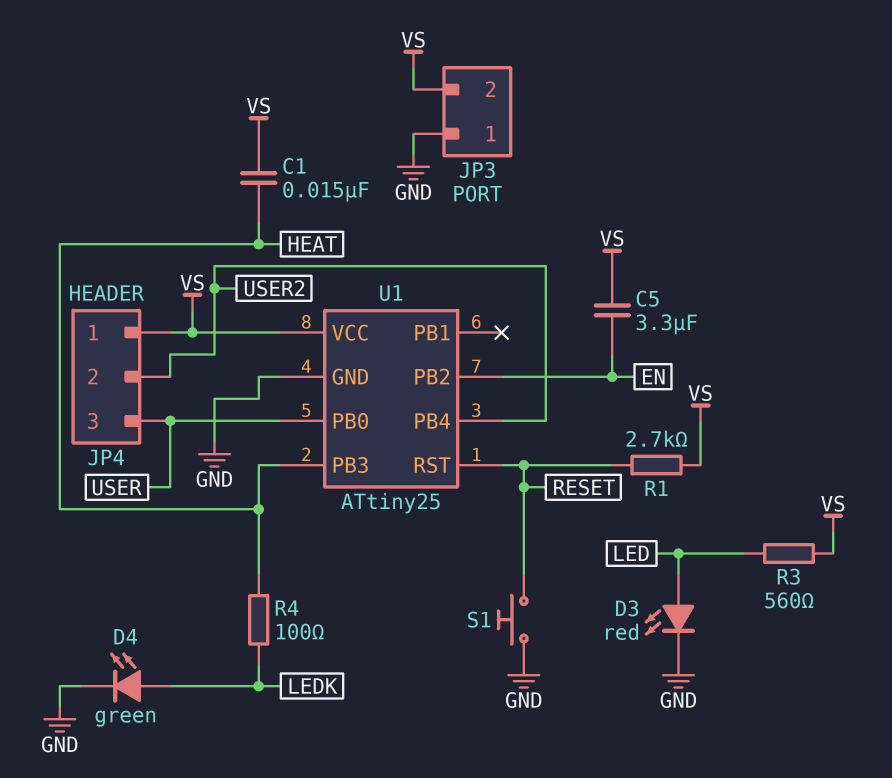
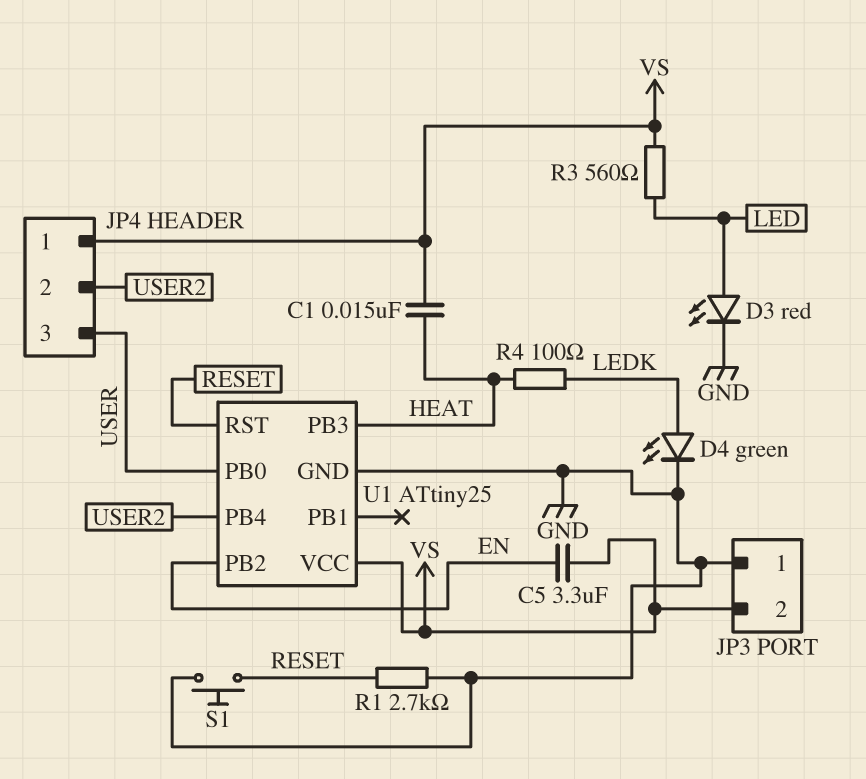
R1: 2.7k (RESET, VS) -> 2.7k (GND, RESET)

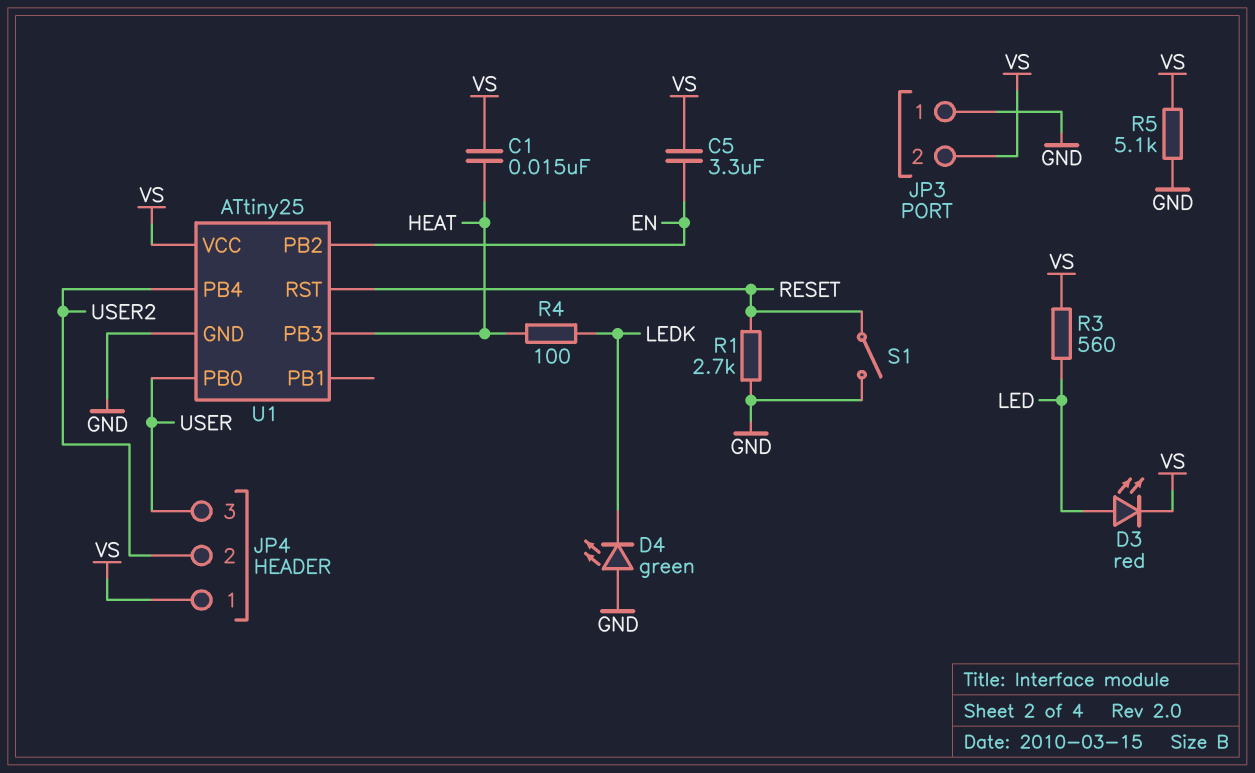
D3: LED red (A LED, K GND) -> LED red (A LED, K VS)
D4: LED green (A LEDK, K GND) -> LED green (A GND, K LEDK)
R5: none -> 5.1k (GND, VS)
S1: button (GND, RESET) -> switch (GND, RESET)

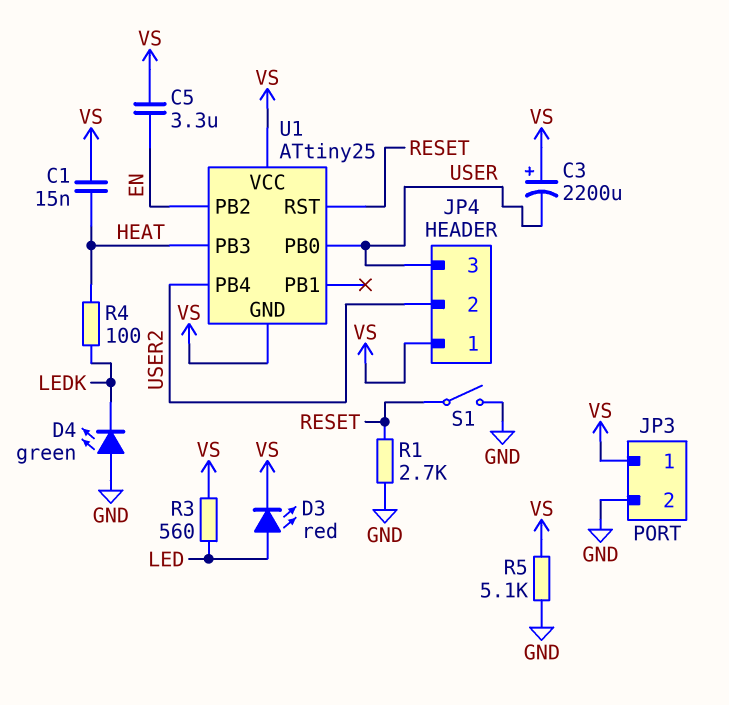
C3: none -> 2200uF (plus VS, minus USER)
JP3 pin 1: GND -> VS
JP3 pin 2: VS -> GND
U1 pin GND: GND -> VS

